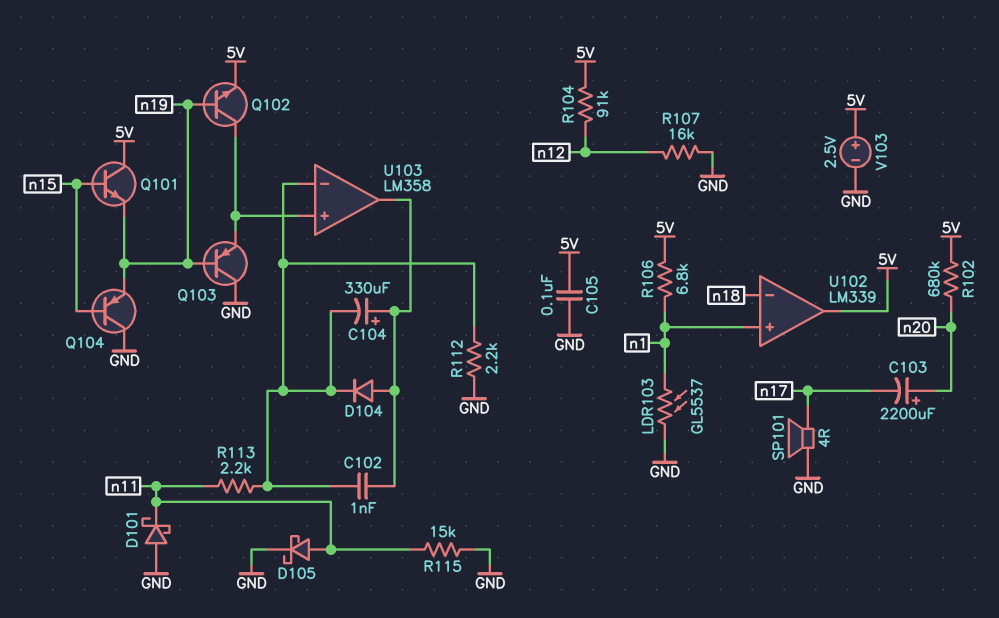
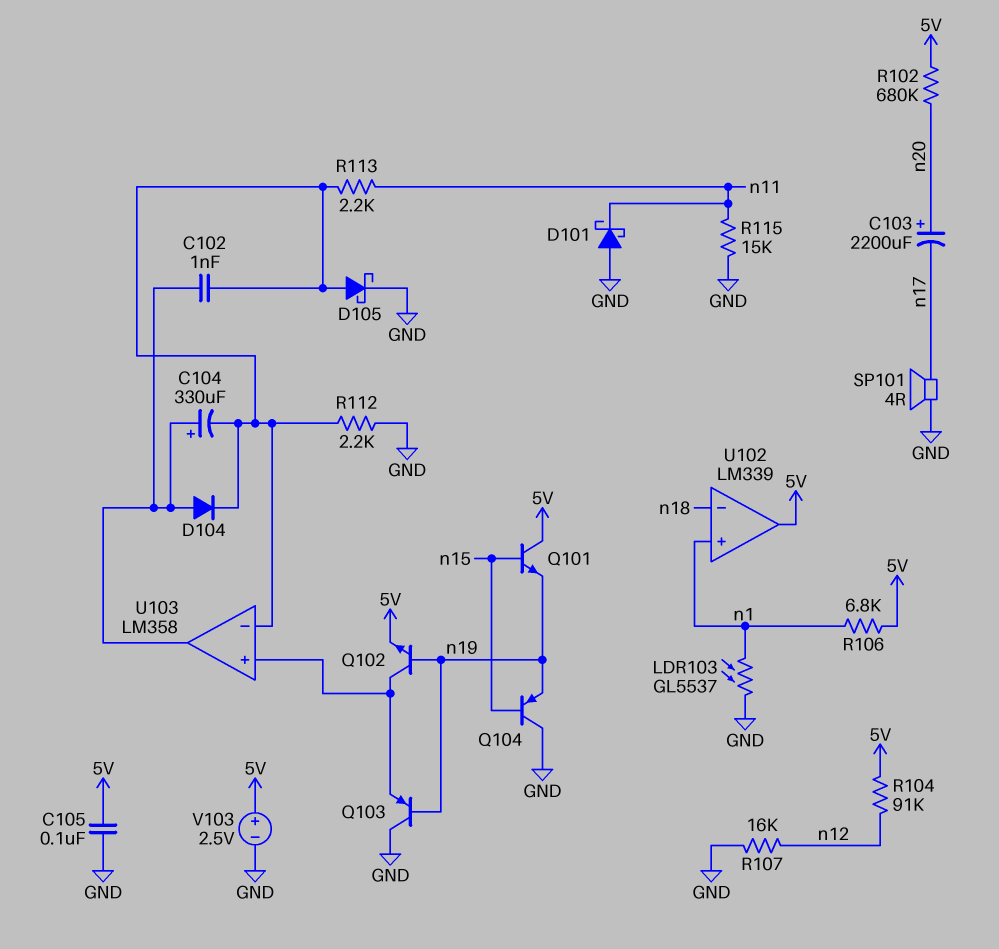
D105: schottky (A n11, K GND) -> schottky (A U103/in-, K GND)

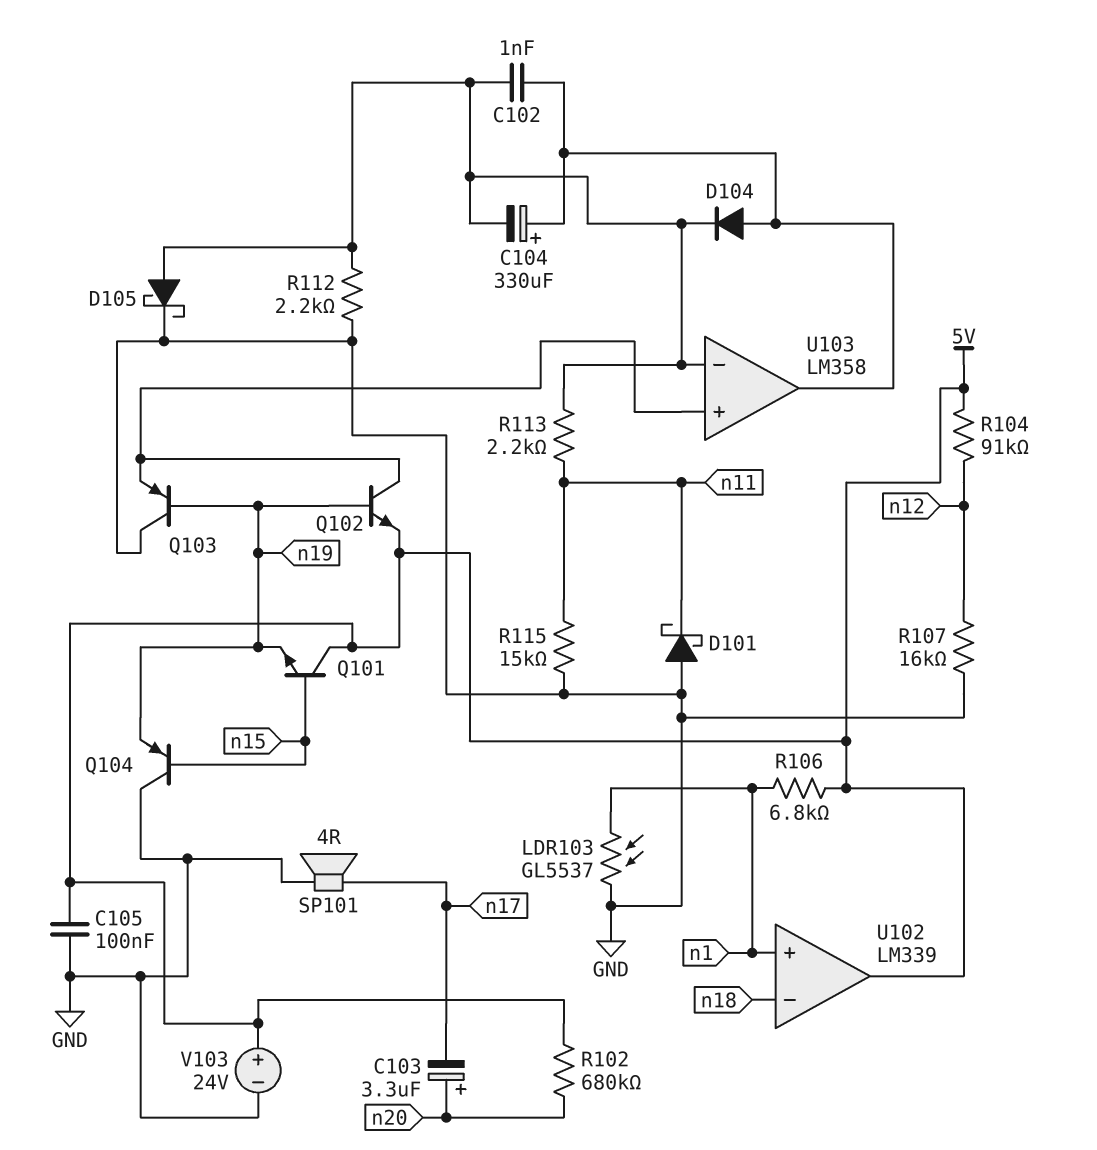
C103: 2200uF (plus n20, minus n17) -> 3.3uF (plus n20, minus n17)
V103: 2.5V (plus 5V, minus GND) -> 24V (plus 5V, minus GND)

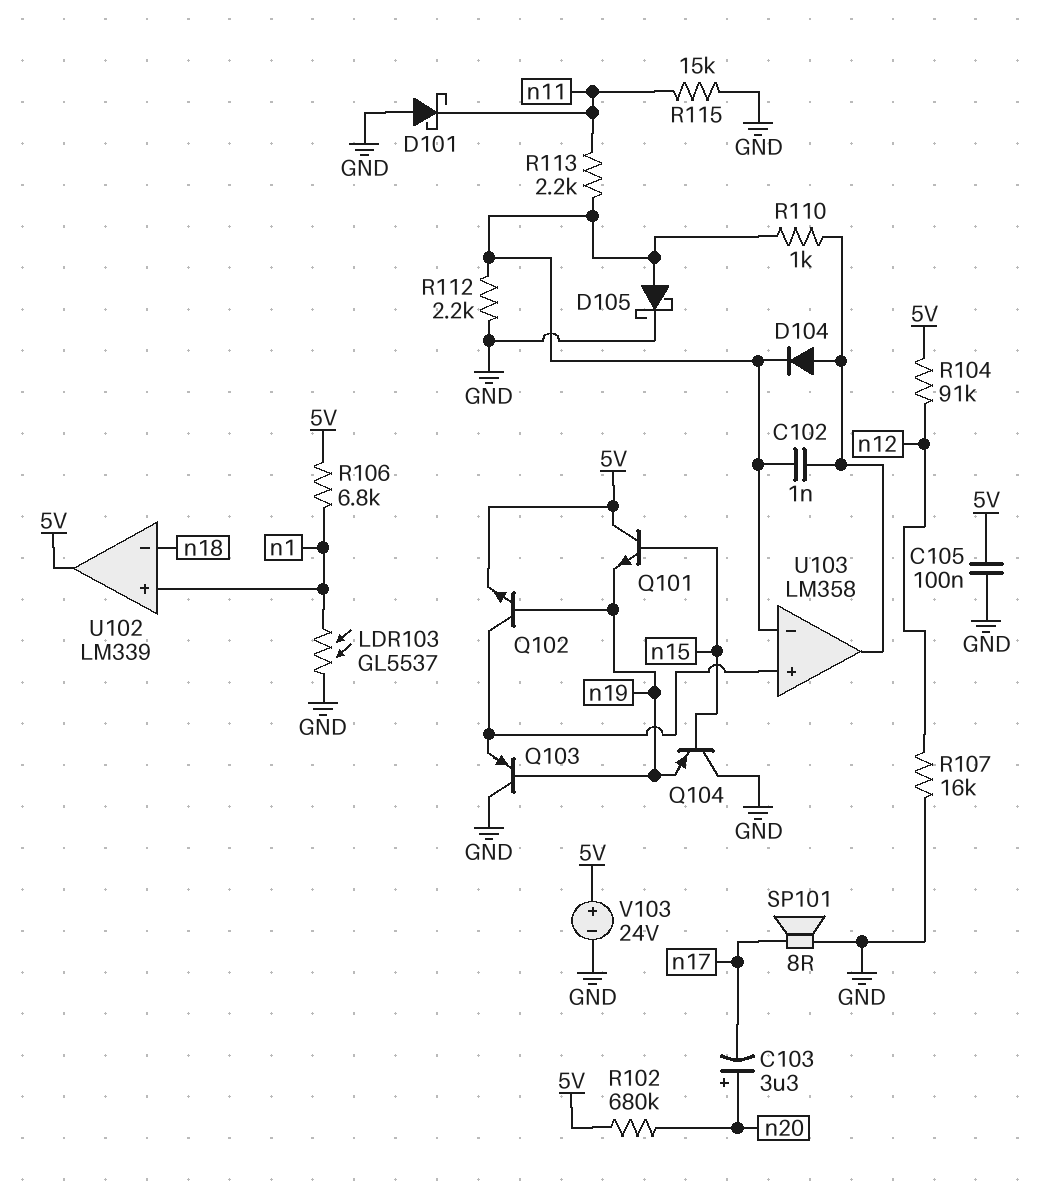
C104: 330uF (plus U103/out, minus U103/in-) -> none
R110: none -> 1k (U103/in-, U103/out)
SP101: speaker 4R (GND, n17) -> speaker 8R (GND, n17)

